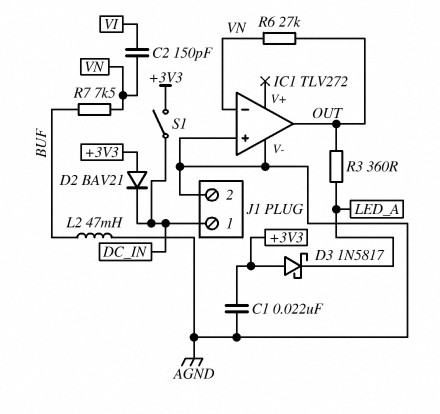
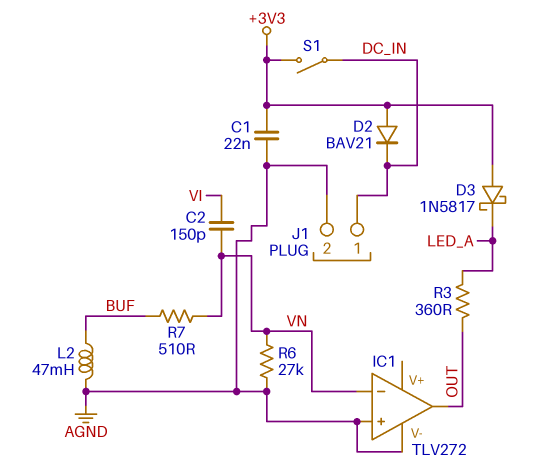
R6: 27k (OUT, VN) -> 27k (AGND, VN)
R7: 7.5k (BUF, VN) -> 510 (BUF, VN)

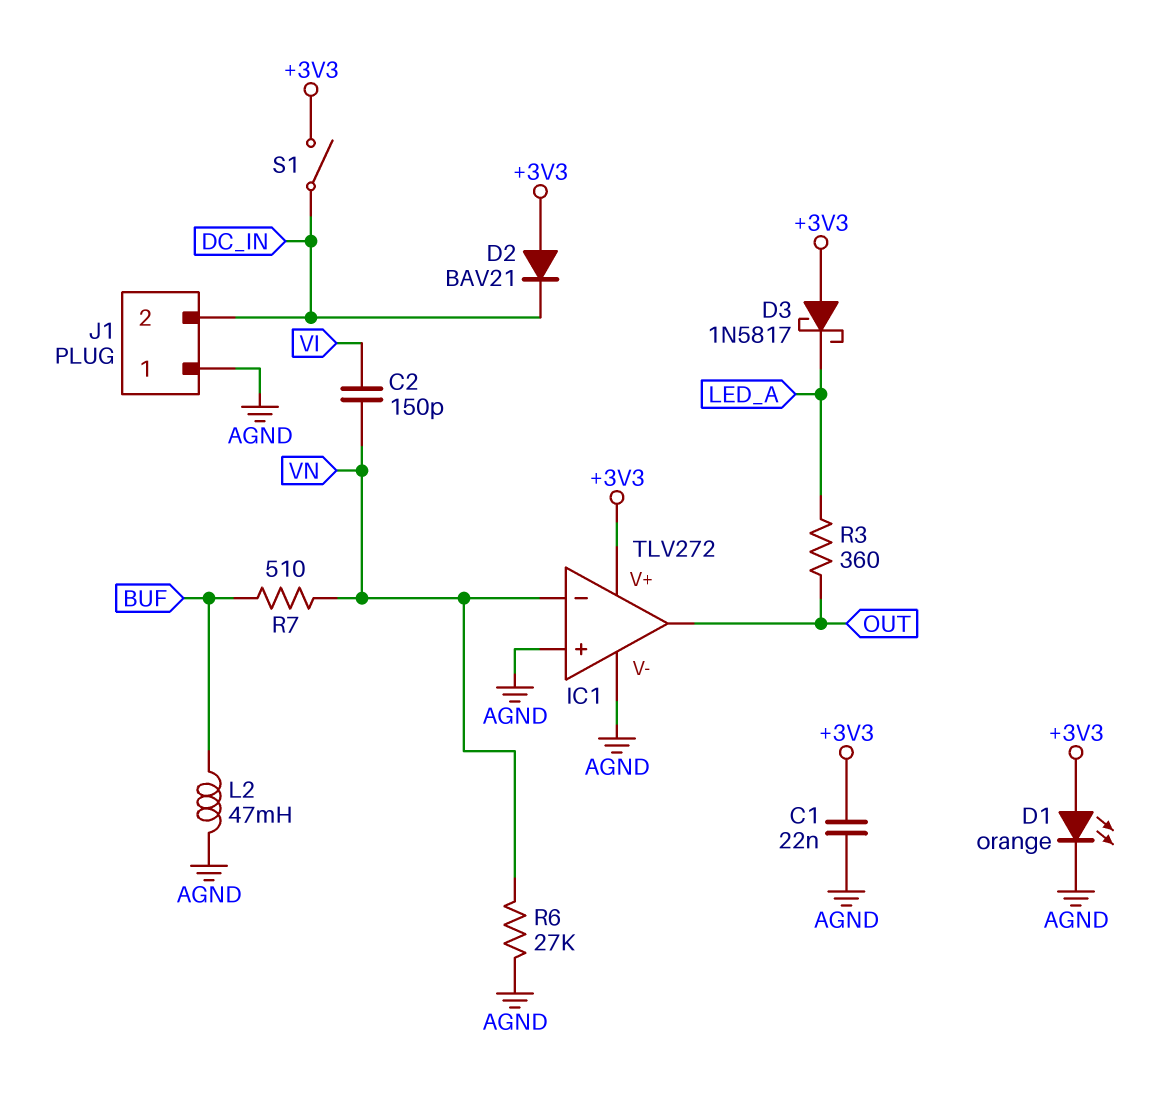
D1: none -> LED orange (A +3V3, K AGND)
IC1 pin V+: none -> +3V3
J1 pin 1: DC_IN -> AGND
J1 pin 2: AGND -> DC_IN

